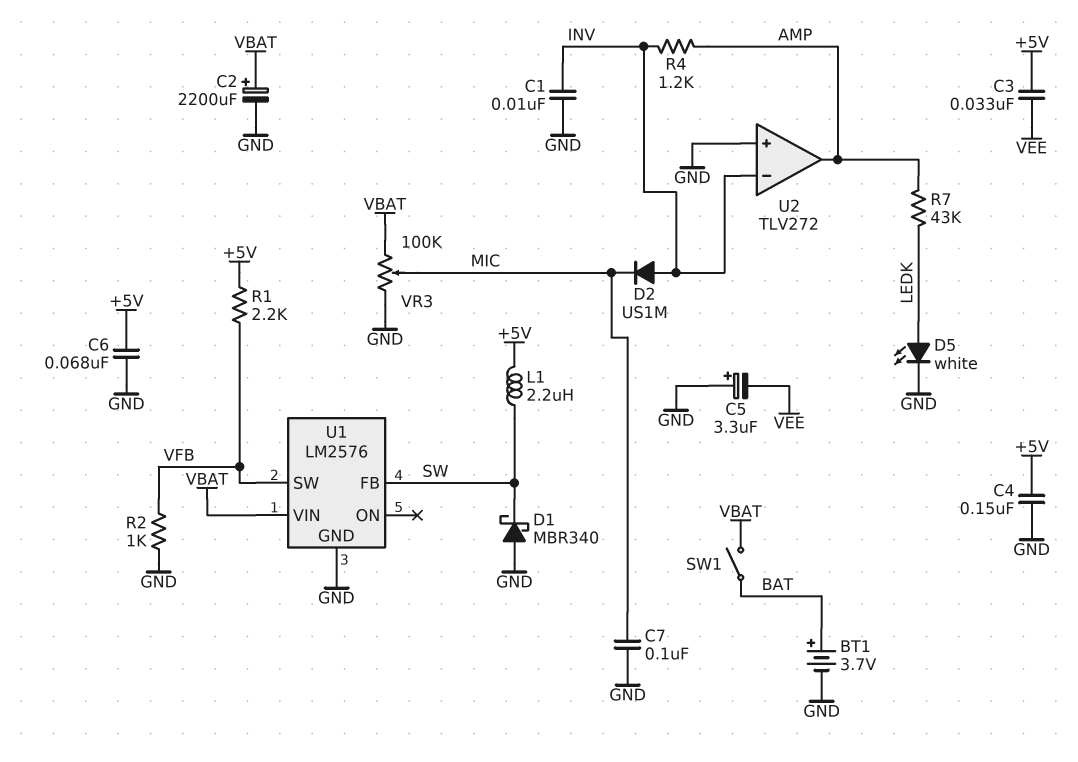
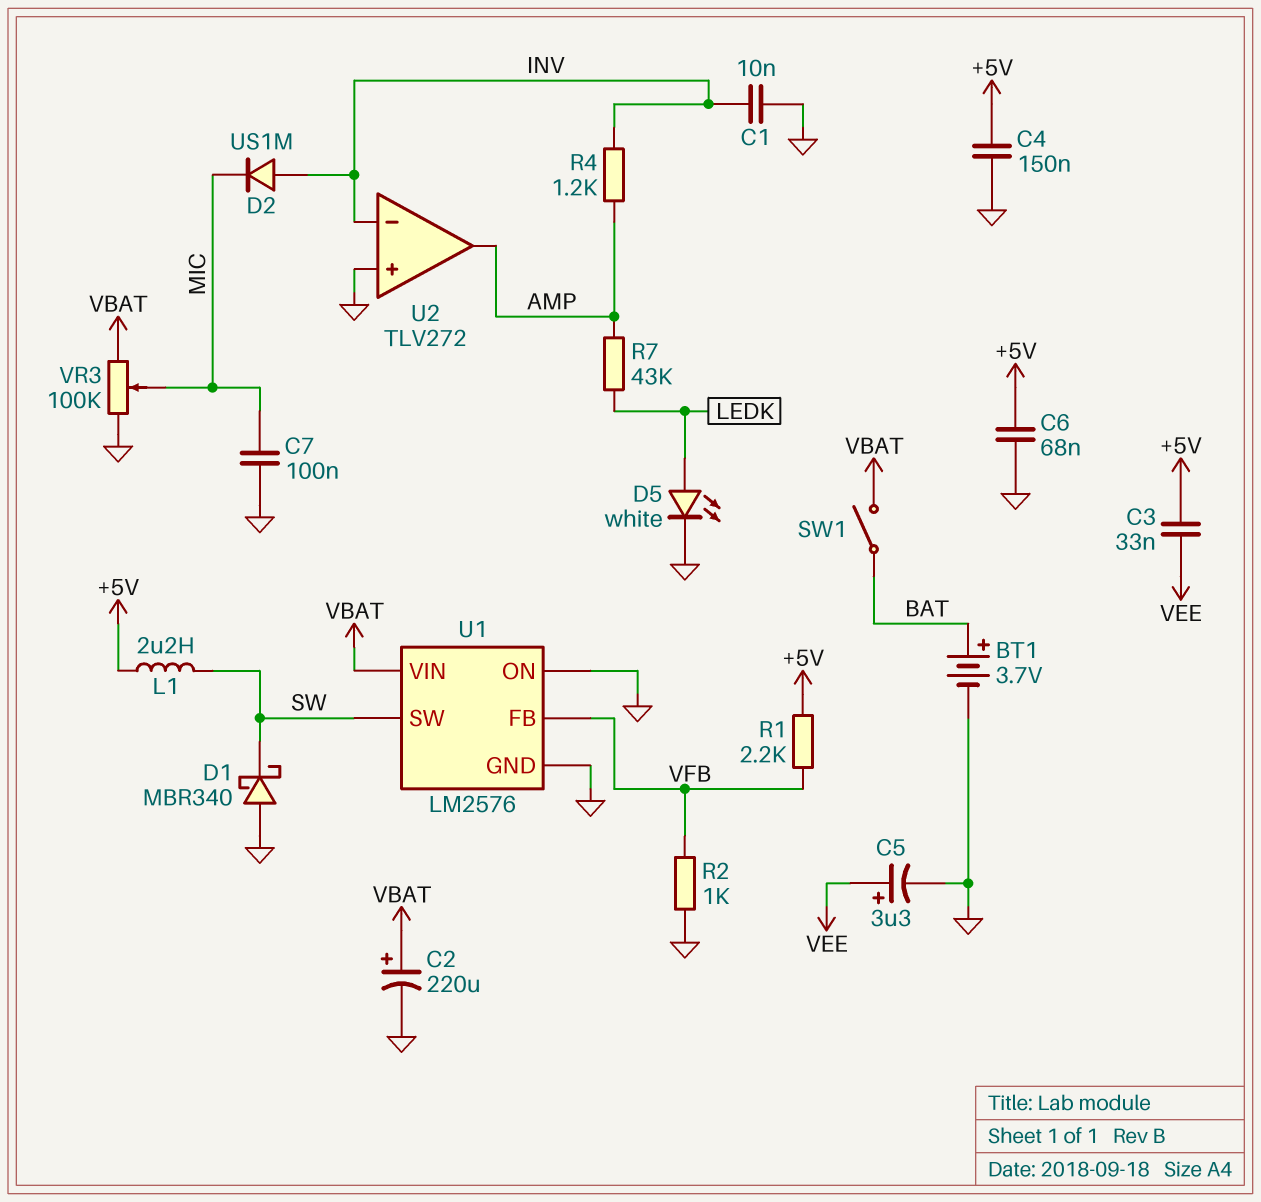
C2: 2200uF (plus VBAT, minus GND) -> 220uF (plus VBAT, minus GND)
C5: 3.3uF (plus GND, minus VEE) -> 3.3uF (plus VEE, minus GND)
U1 pin FB: SW -> VFB
U1 pin ON: none -> GND
U1 pin SW: VFB -> SW

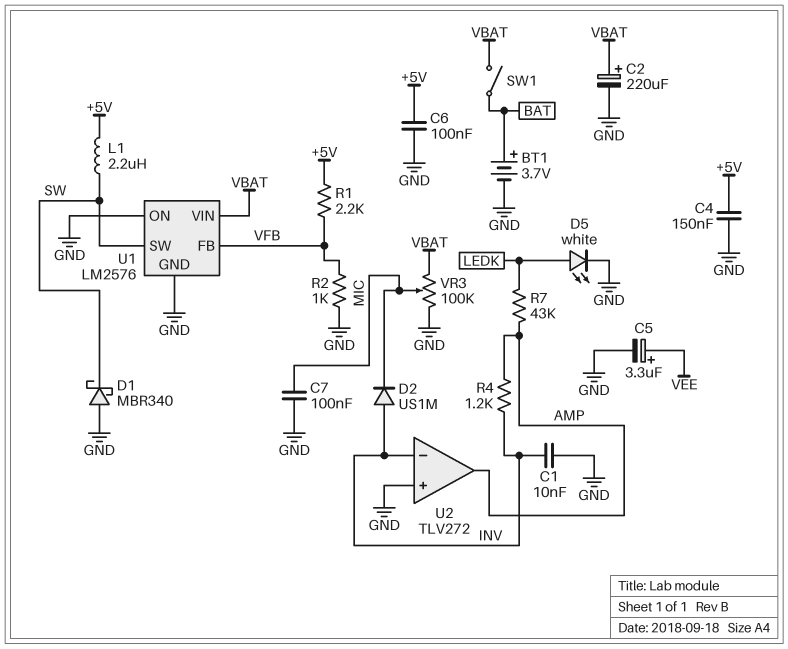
C3: 33nF (+5V, VEE) -> none
C6: 68nF (+5V, GND) -> 100nF (+5V, GND)

